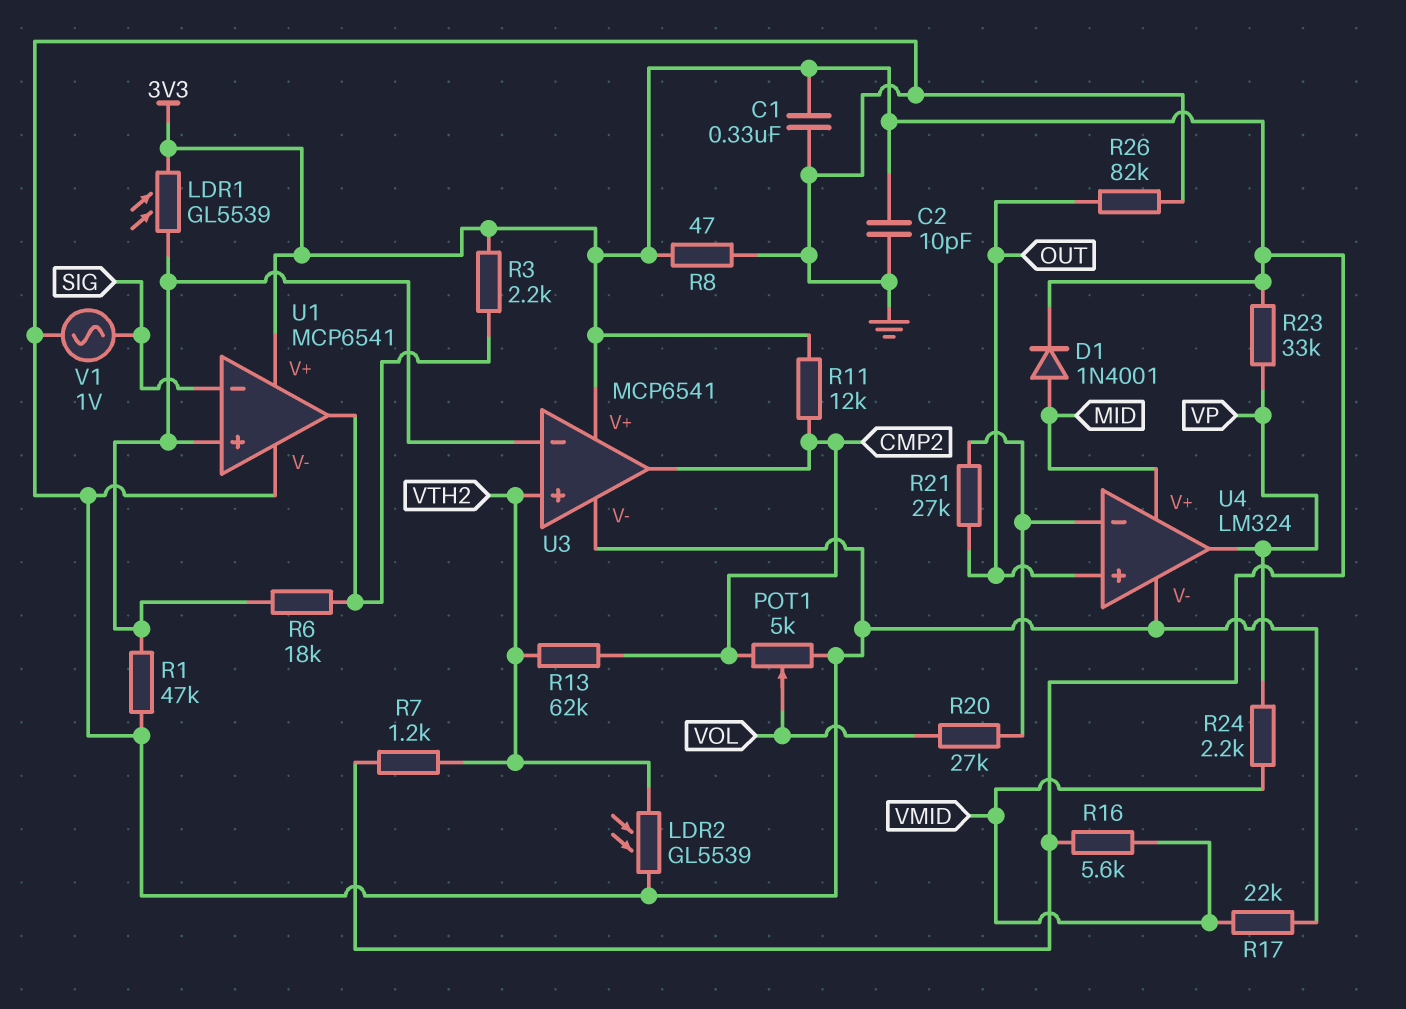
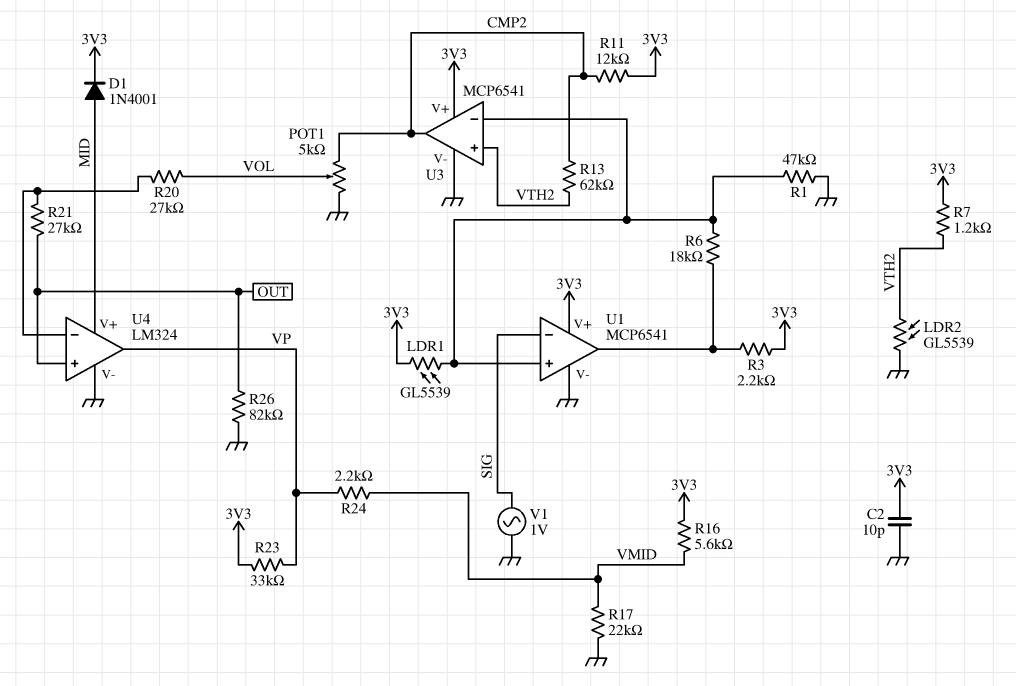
C1: 330nF (3V3, GND) -> none
R8: 47 (3V3, GND) -> none

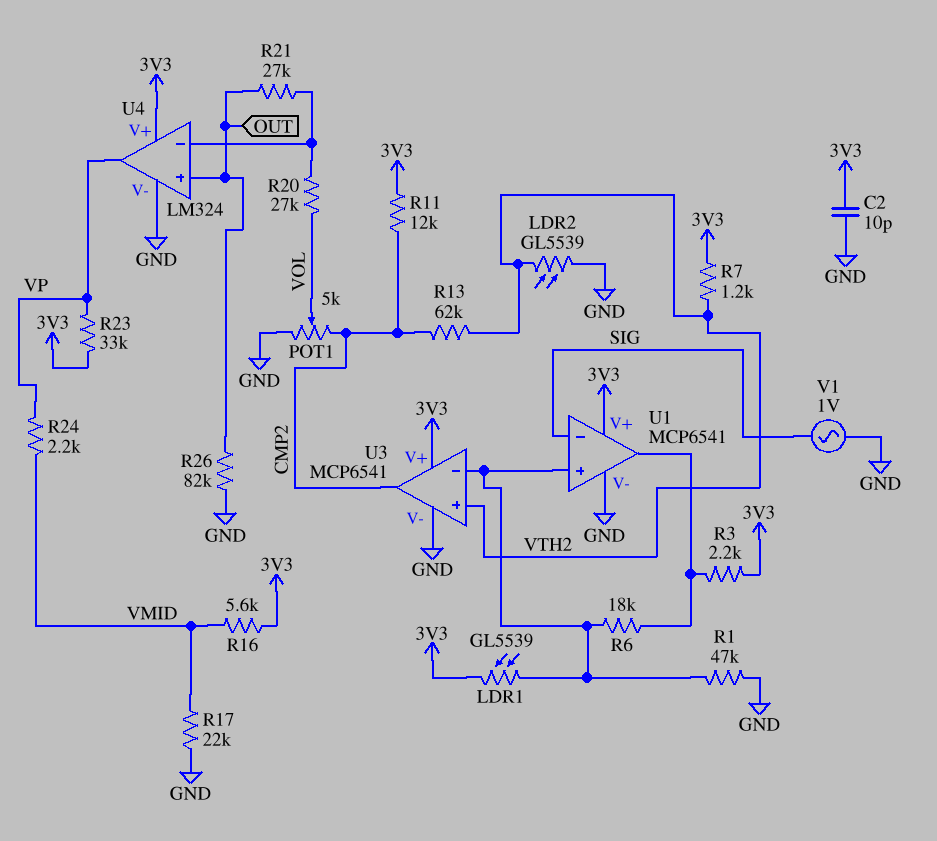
D1: diode 1N4001 (A MID, K 3V3) -> none
U4 pin V+: MID -> 3V3

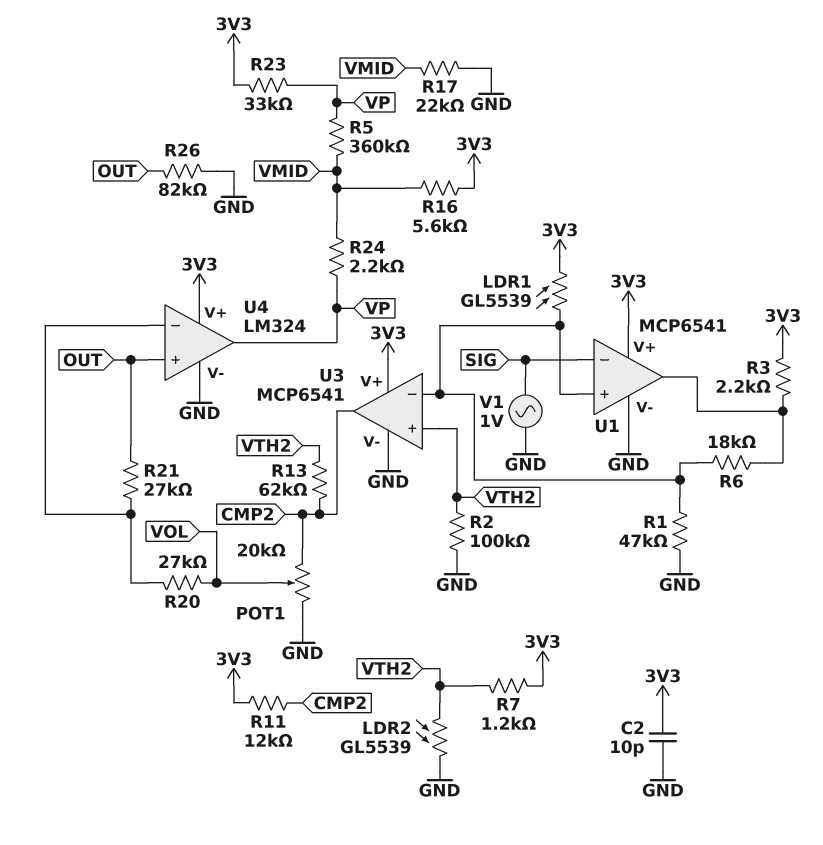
POT1: 5k (CMP2, GND, wiper VOL) -> 20k (CMP2, GND, wiper VOL)
R2: none -> 100k (GND, VTH2)
R5: none -> 360k (VMID, VP)

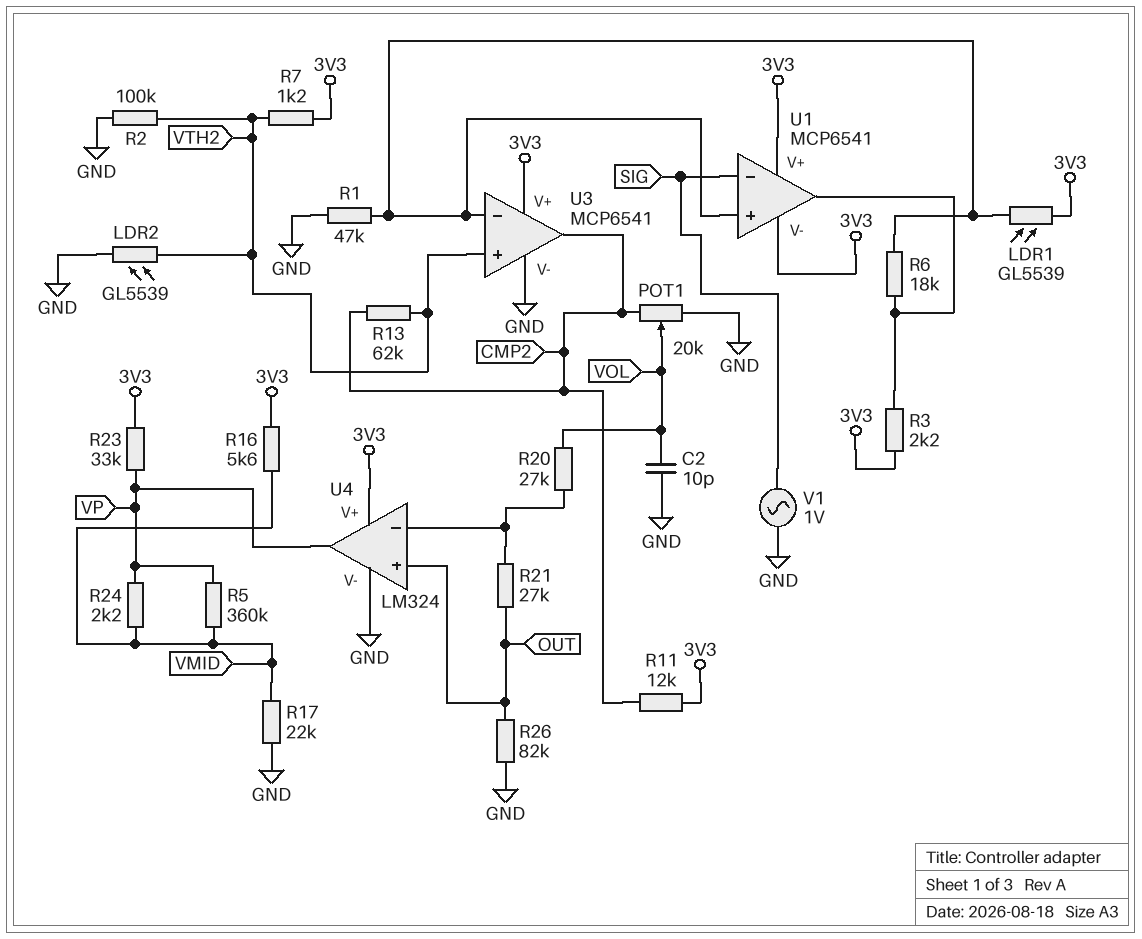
C2: 10pF (3V3, GND) -> 10pF (GND, VOL)
U1 pin V-: GND -> 3V3

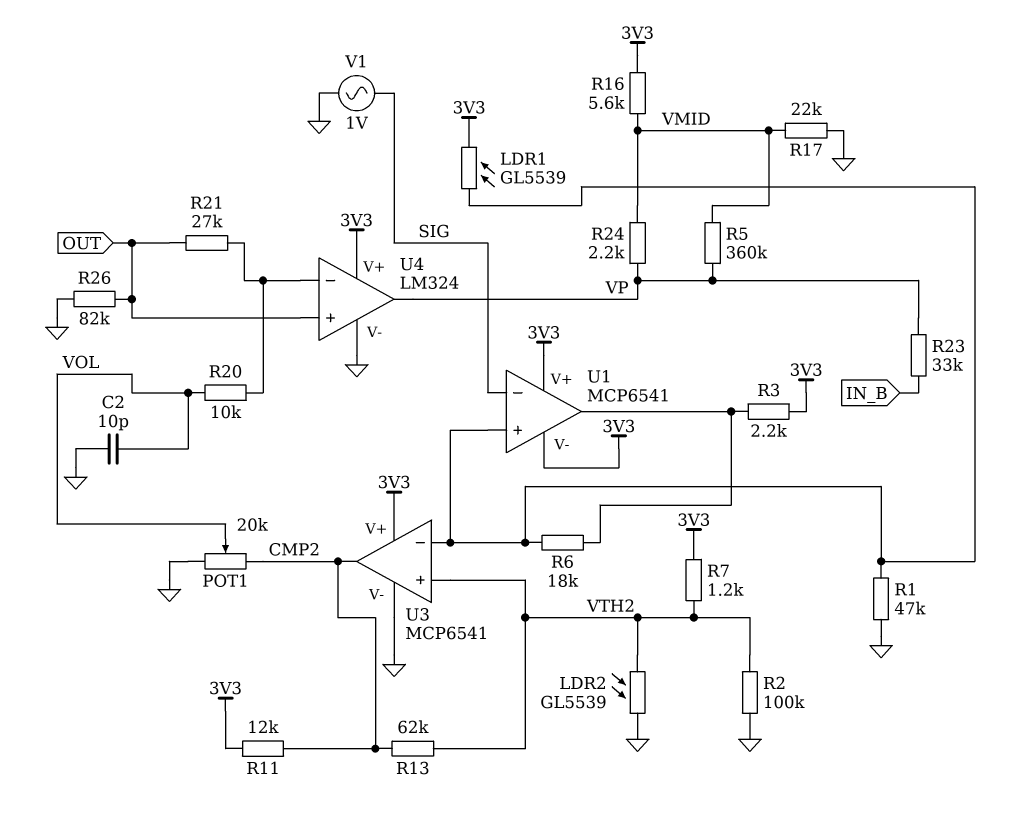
R20: 27k (U4/in-, VOL) -> 10k (U4/in-, VOL)
R23: 33k (3V3, VP) -> 33k (IN_B, VP)

